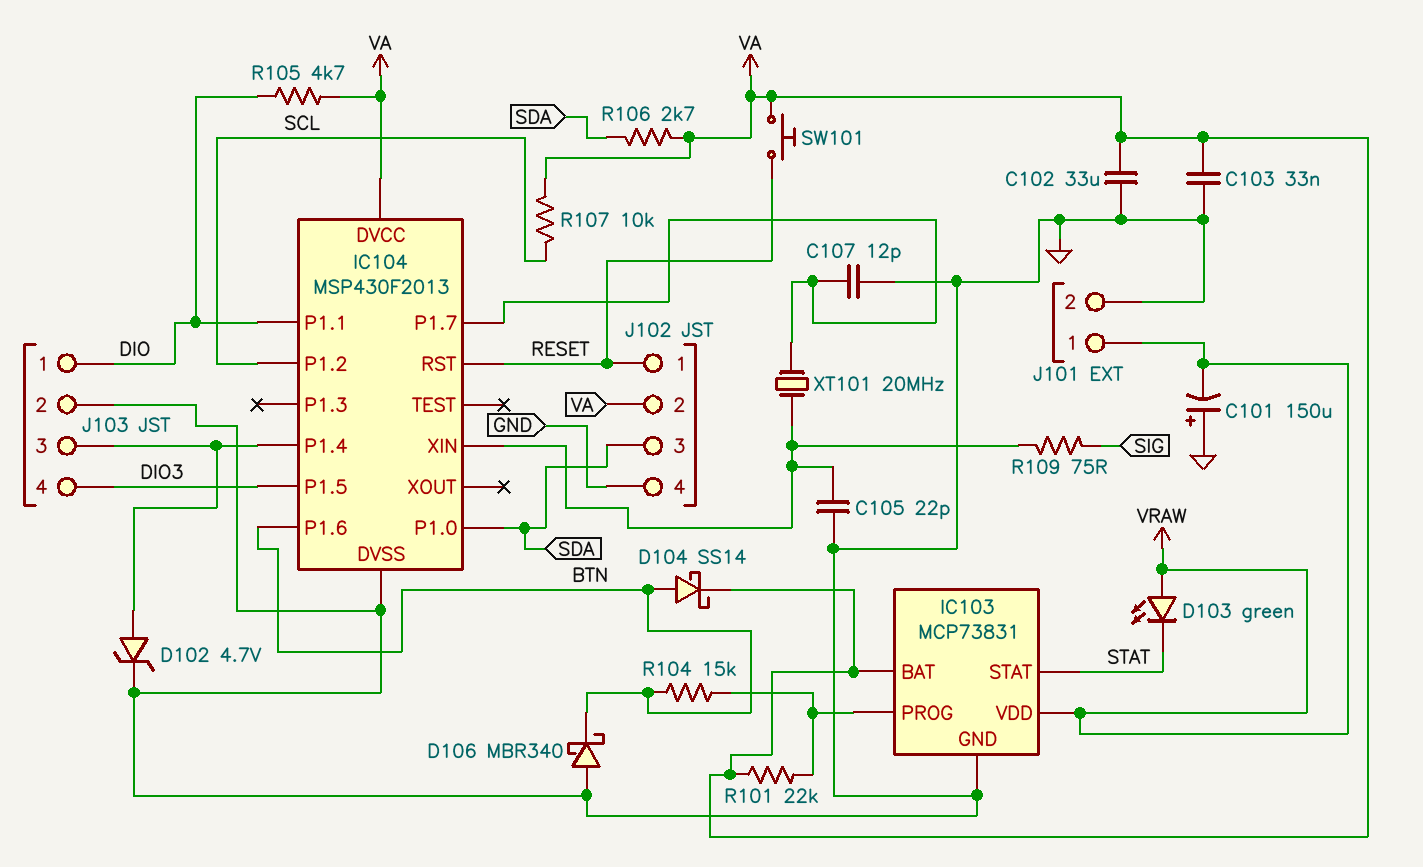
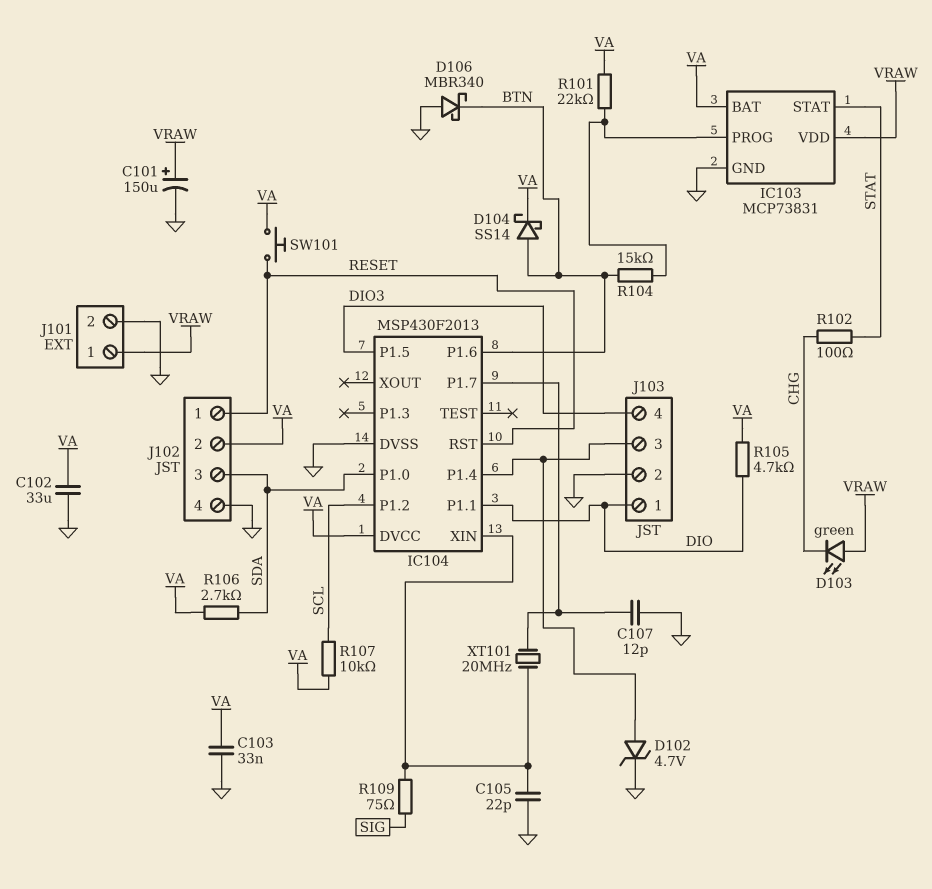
C101: 150uF (plus GND, minus VRAW) -> 150uF (plus VRAW, minus GND)
D103: LED green (A VRAW, K STAT) -> LED green (A VRAW, K CHG)
R102: none -> 100 (CHG, STAT)

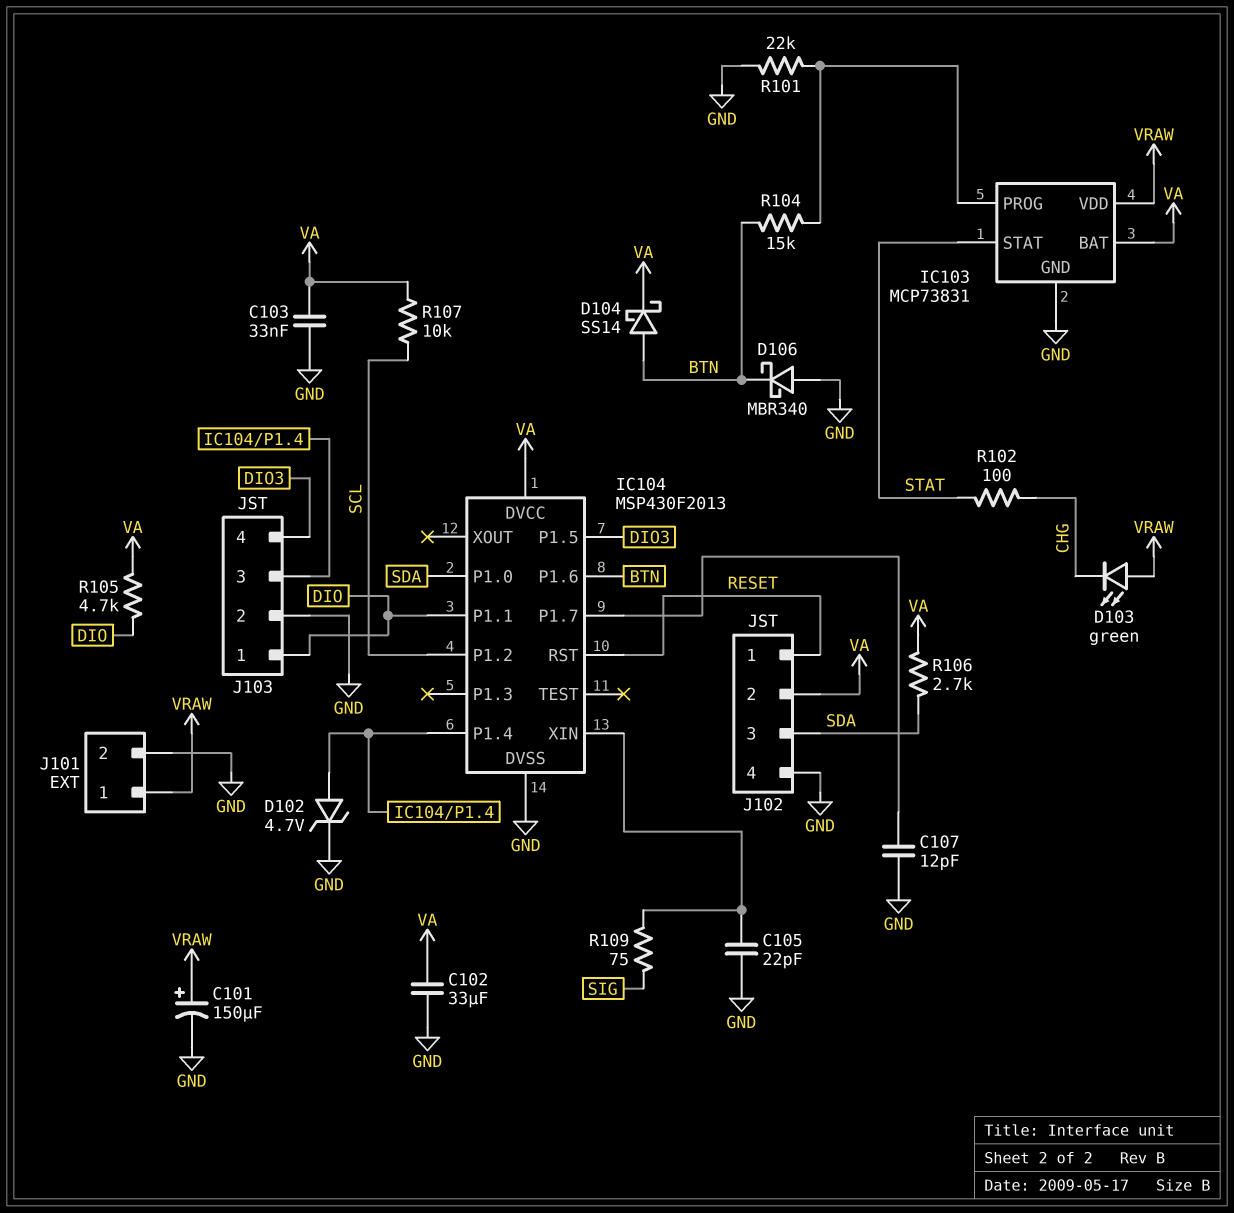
R101: 22k (IC103/PROG, VA) -> 22k (GND, IC103/PROG)
SW101: button (RESET, VA) -> none
XT101: 20MHz (IC104/P1.7, IC104/XIN) -> none

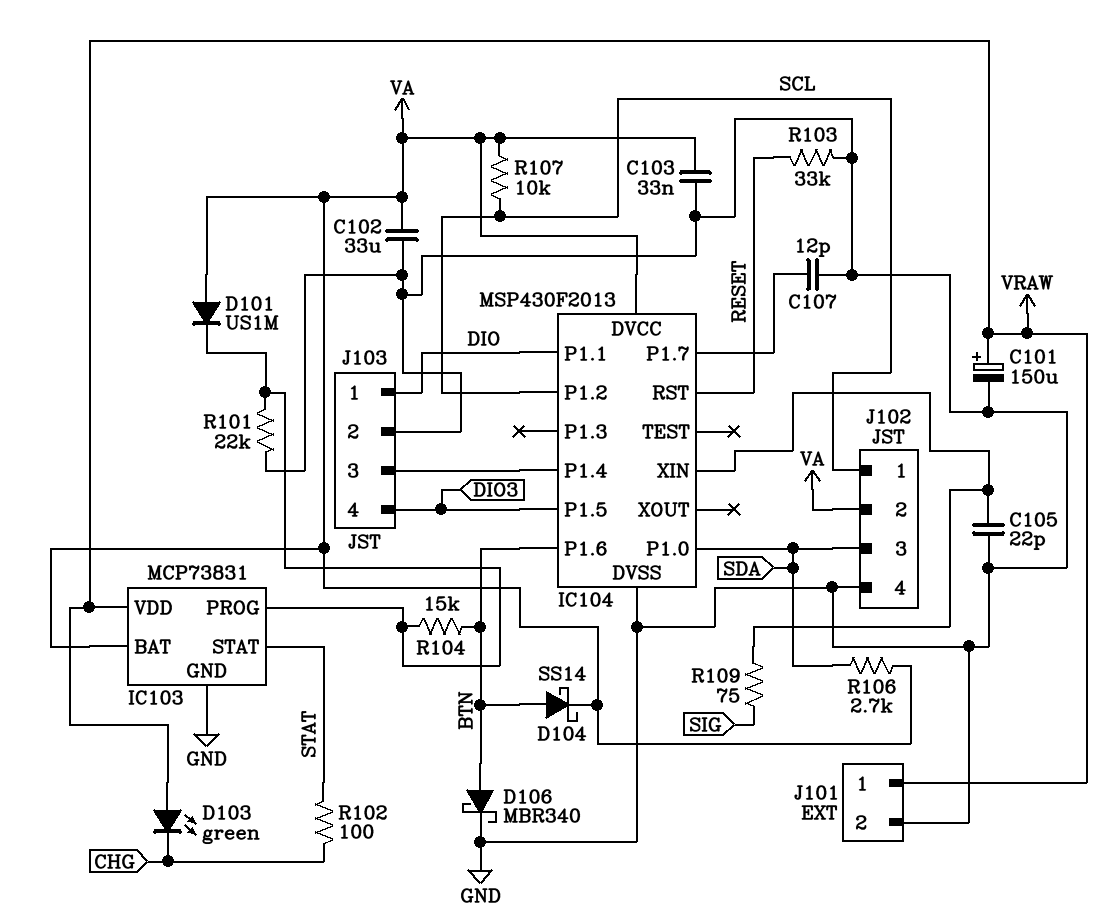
D101: none -> diode US1M (A VA, K IC103/PROG)
D102: zener 4.7V (A IC104/P1.4, K GND) -> none
D106: schottky MBR340 (A GND, K BTN) -> schottky MBR340 (A BTN, K GND)
J102 pin 1: RESET -> SCL
R103: none -> 33k (GND, RESET)
R105: 4.7k (DIO, VA) -> none

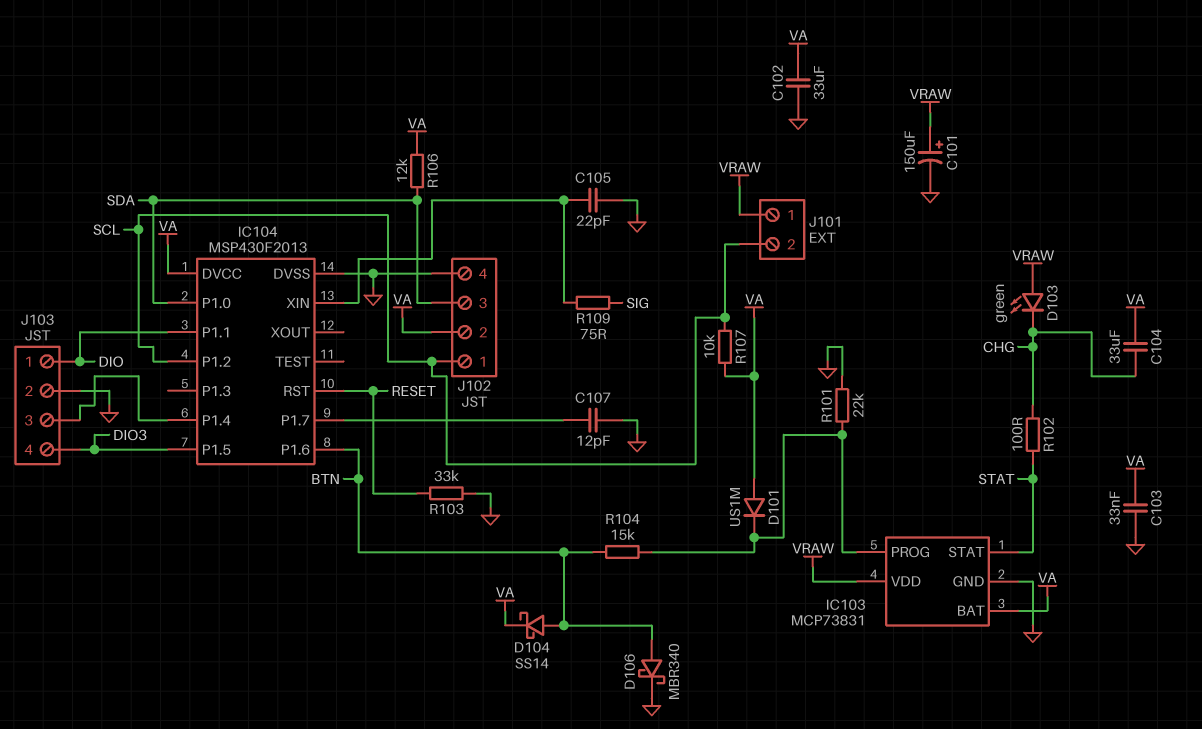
C104: none -> 33uF (CHG, VA)
J101 pin 2: GND -> SCL
R106: 2.7k (SDA, VA) -> 12k (SDA, VA)

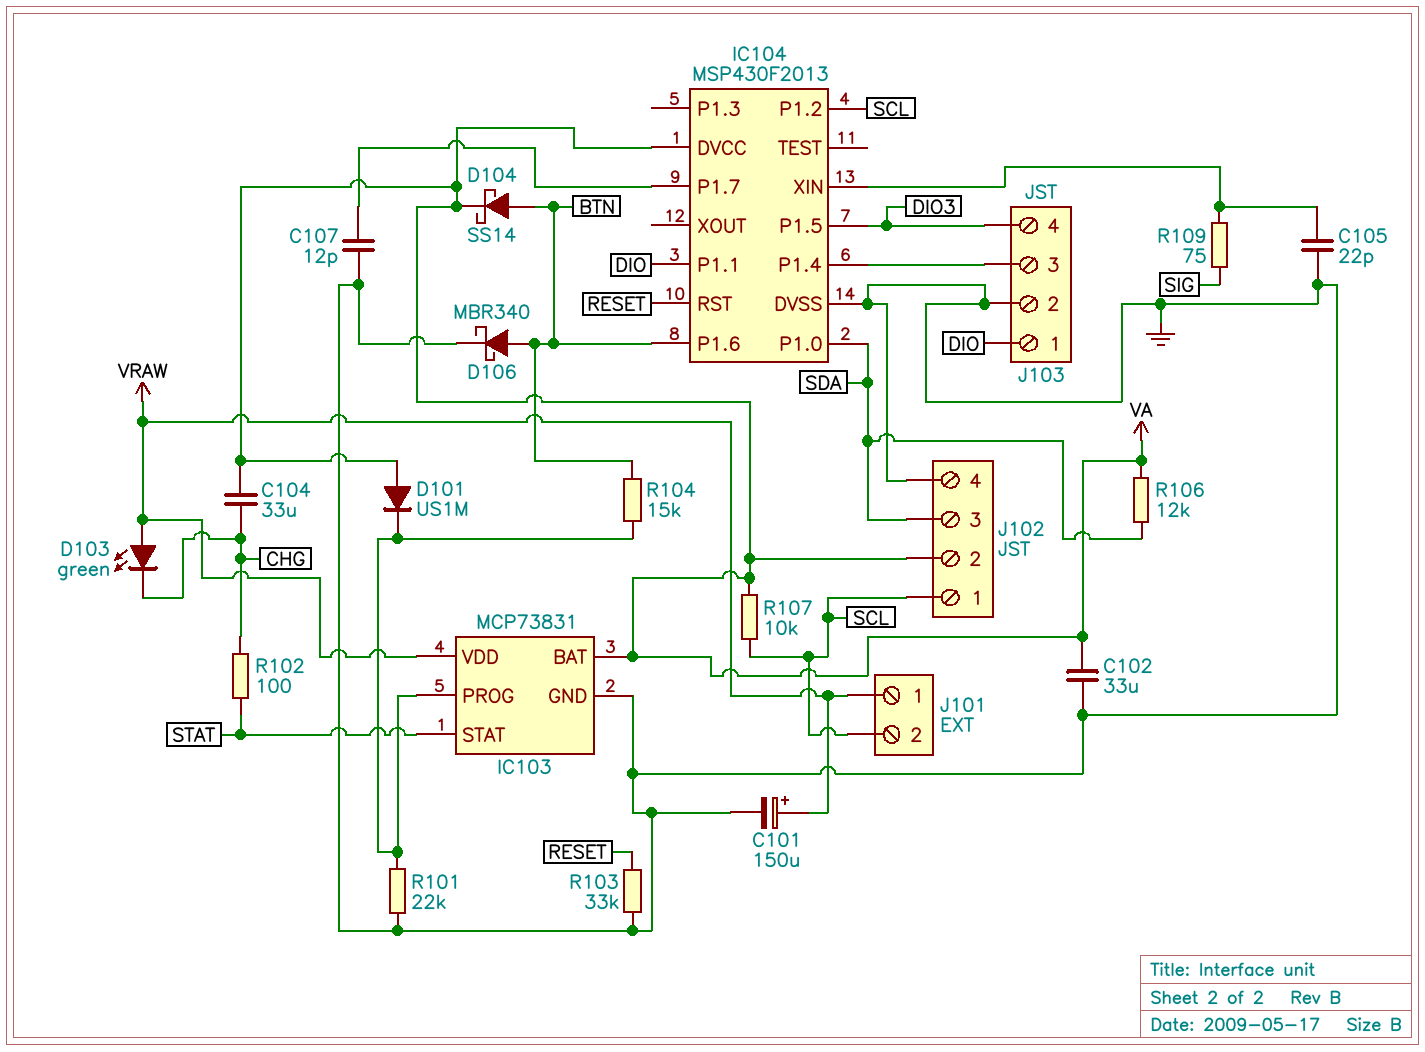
C103: 33nF (GND, VA) -> none

